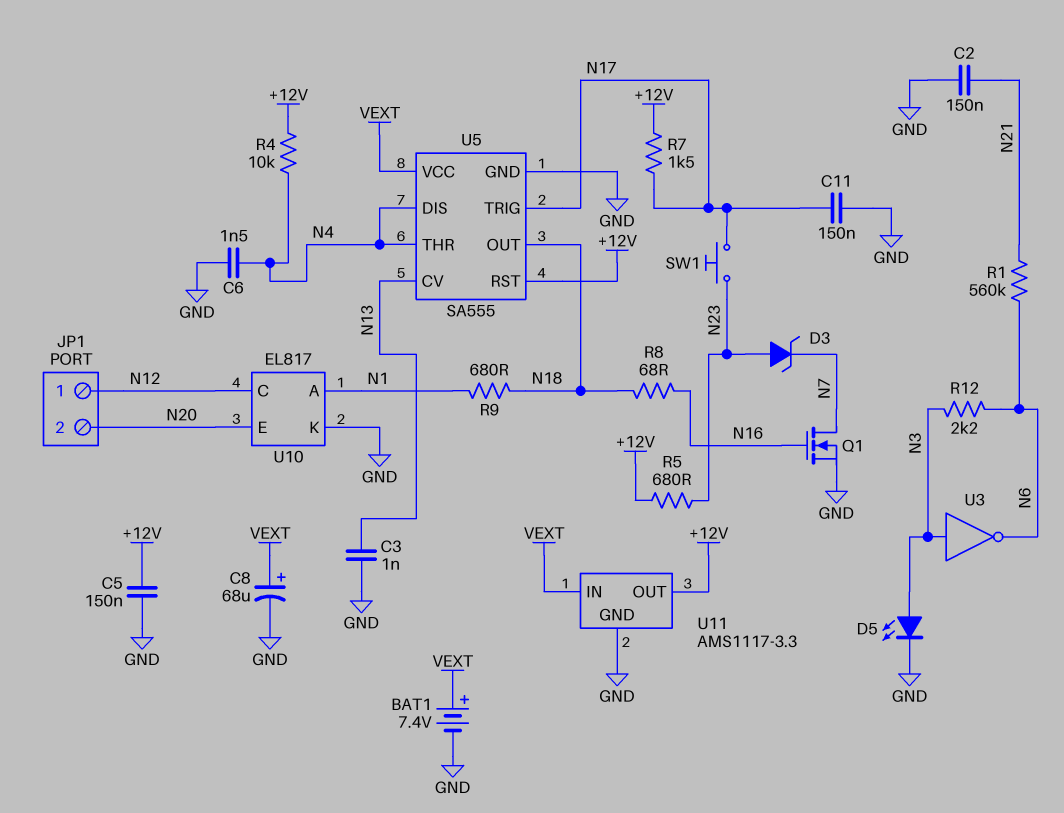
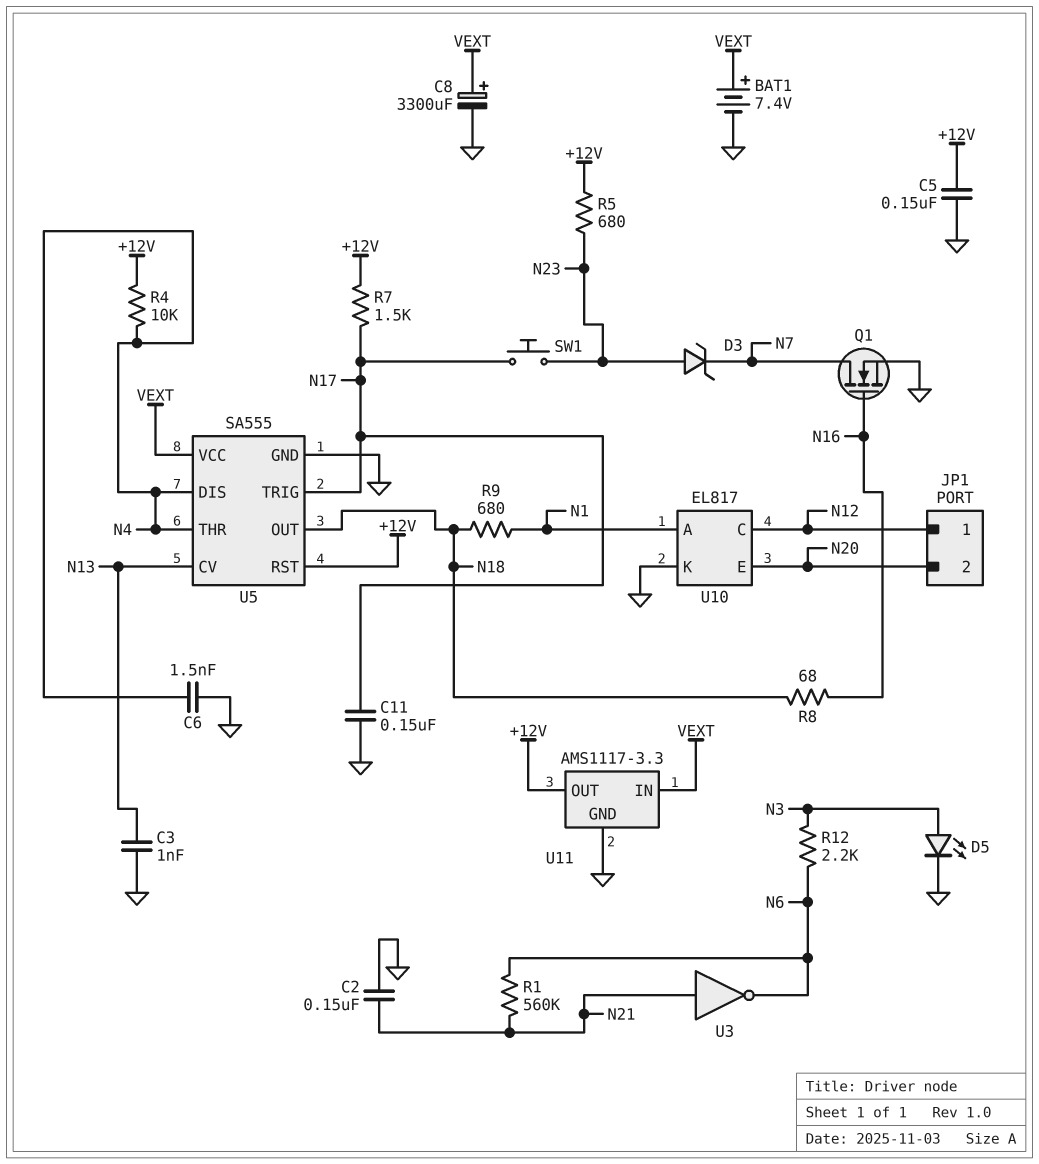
C8: 68uF (plus VEXT, minus GND) -> 3300uF (plus VEXT, minus GND)
U3: NOT (in N3, out N6) -> NOT (in N21, out N6)

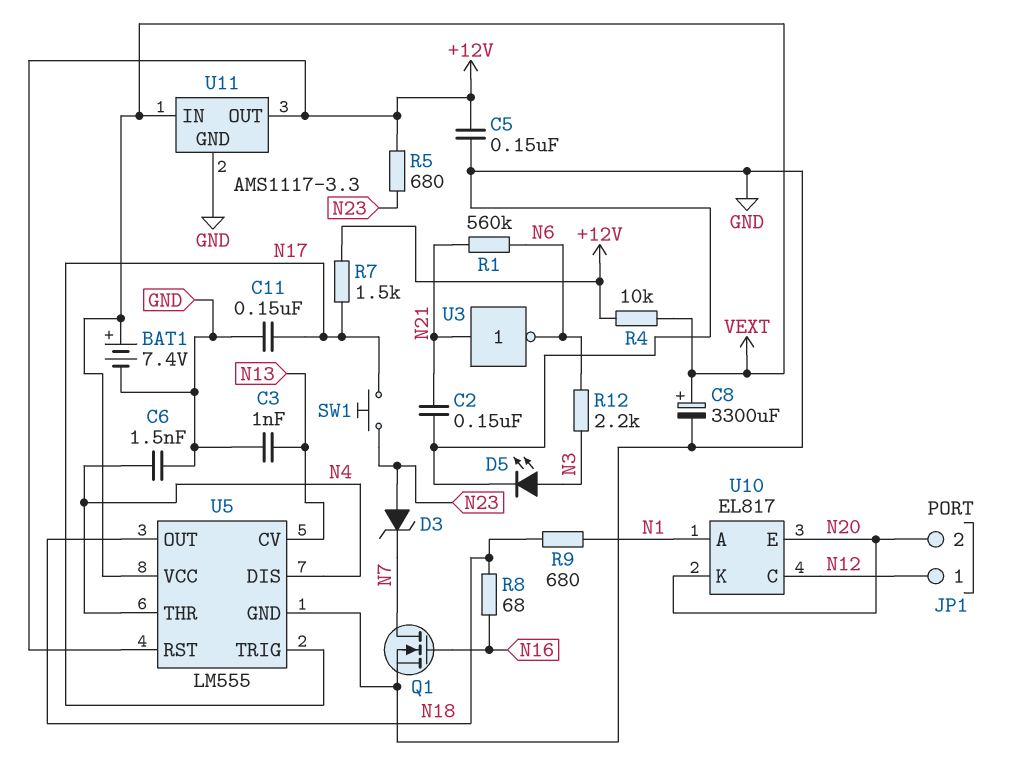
R4: 10k (+12V, N4) -> 10k (+12V, VEXT)
U5: SA555 -> LM555
U10 pin K: GND -> N20

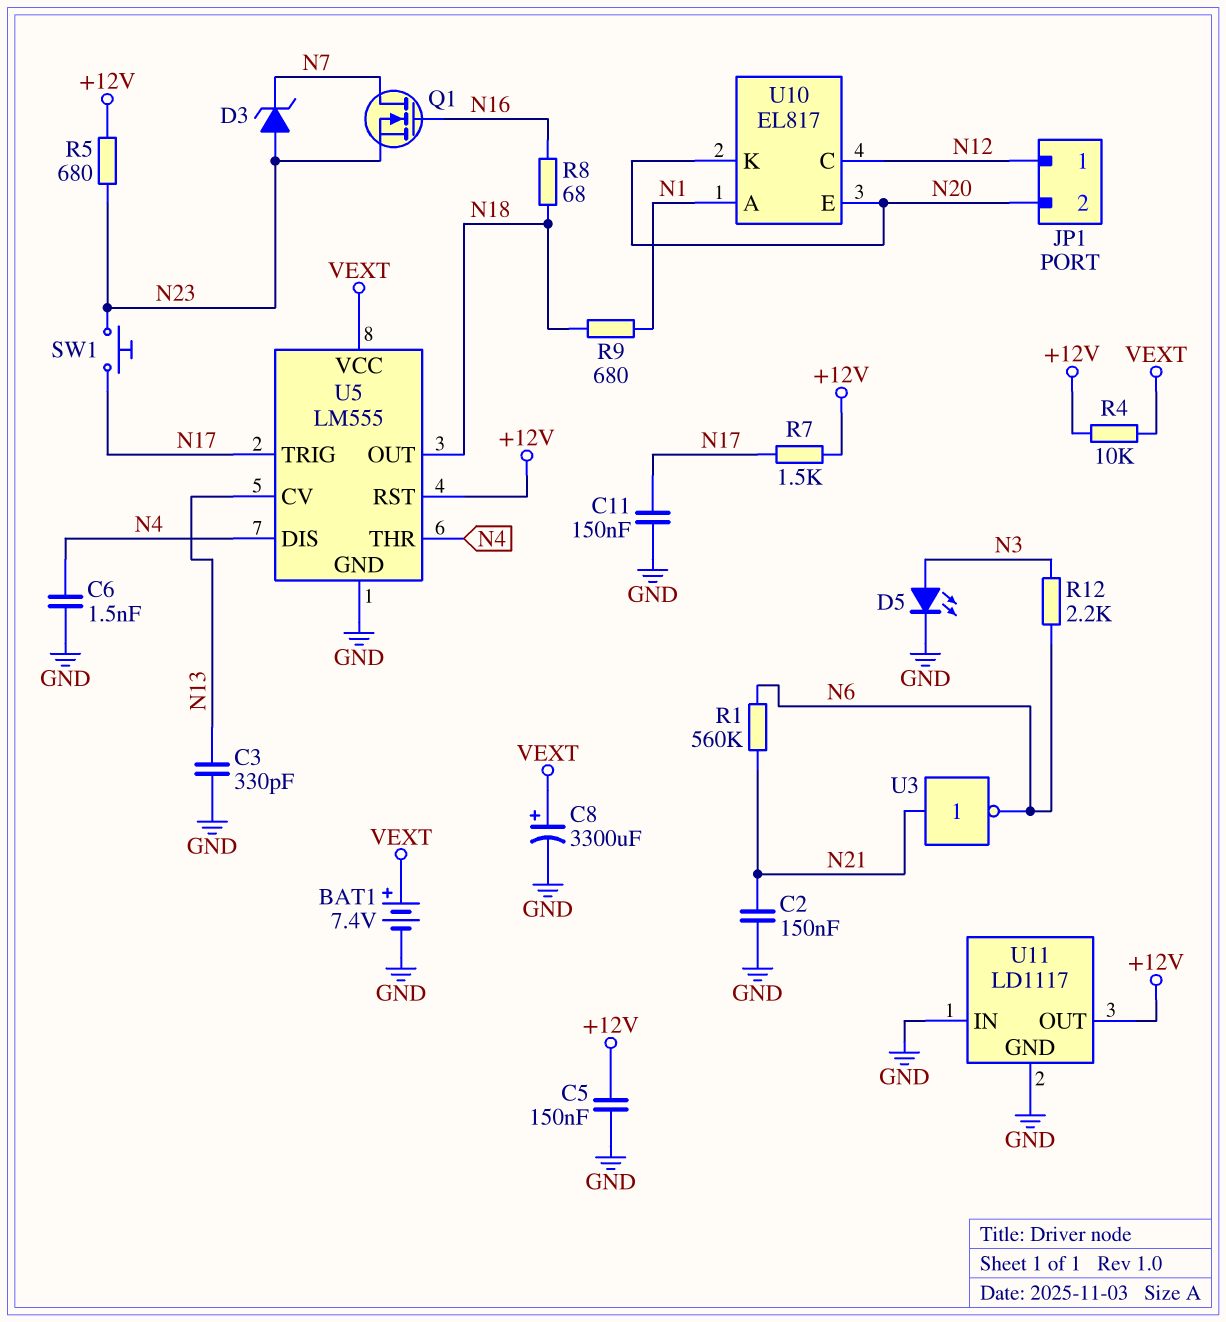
C3: 1nF (GND, N13) -> 330pF (GND, N13)
Q1: NMOS (G N16, D N7, S GND) -> NMOS (G N16, D N7, S N23)
U11: AMS1117-3.3 -> LD1117
U11 pin IN: VEXT -> GND

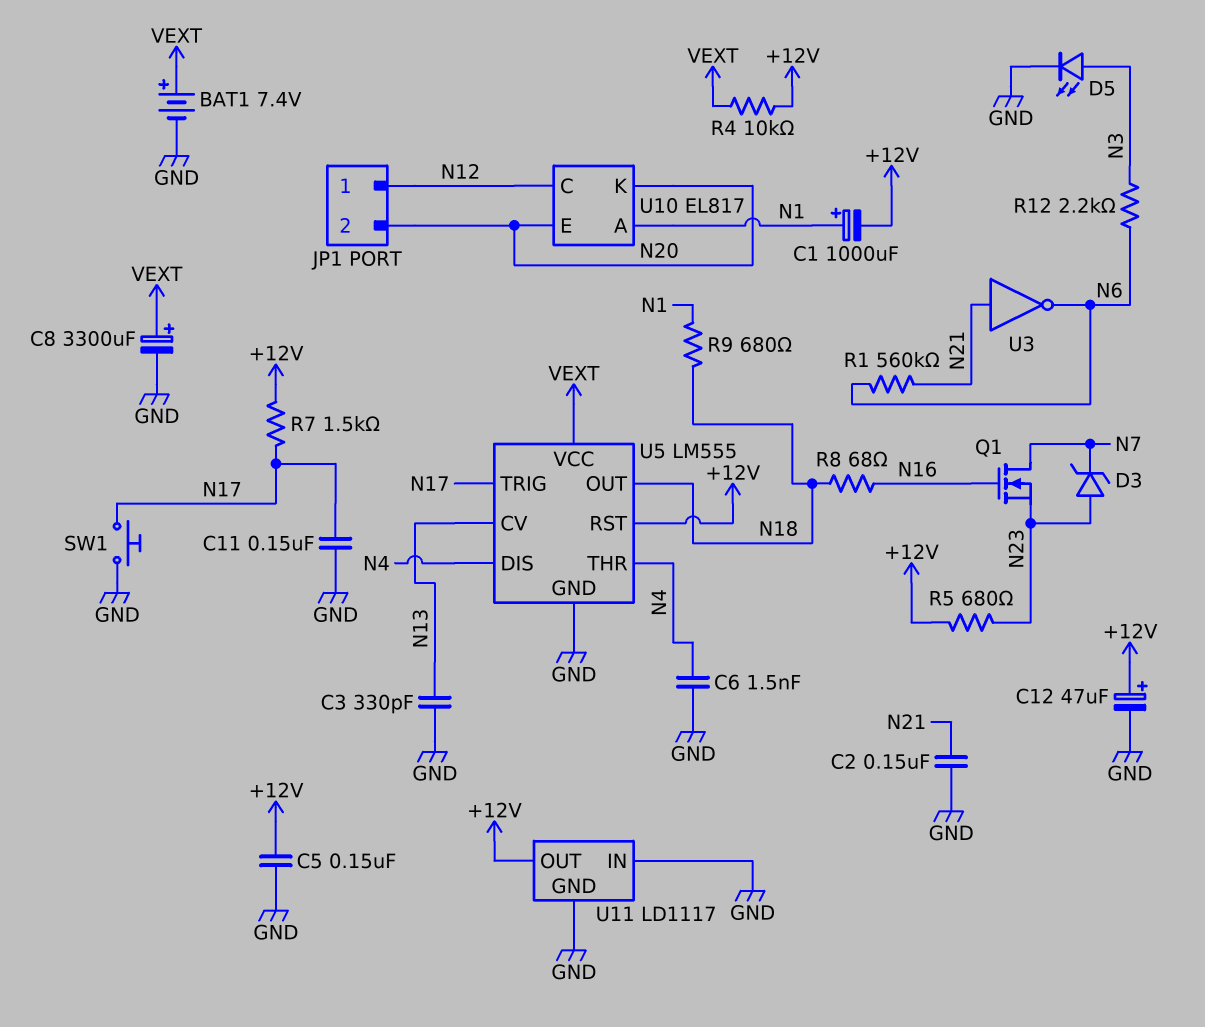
C1: none -> 1000uF (plus N1, minus +12V)
C12: none -> 47uF (plus +12V, minus GND)
SW1: button (N17, N23) -> button (GND, N17)

